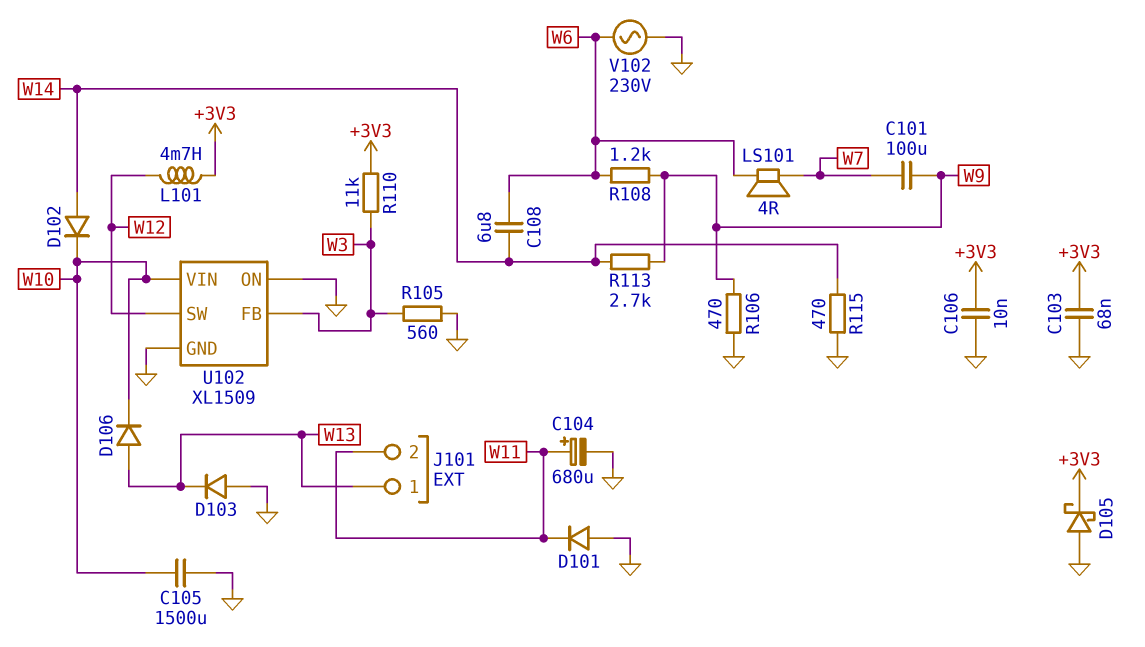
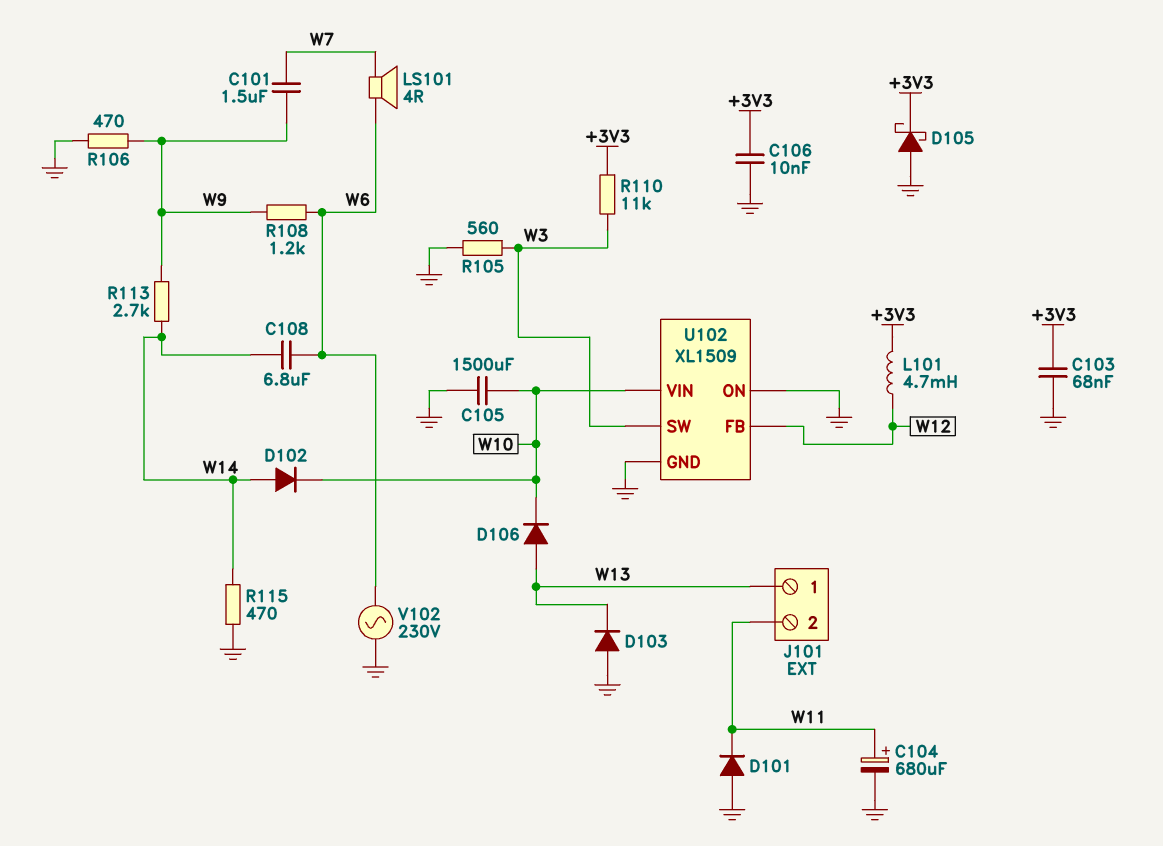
C101: 100uF (W7, W9) -> 1.5uF (W7, W9)
U102 pin FB: W3 -> W12
U102 pin SW: W12 -> W3

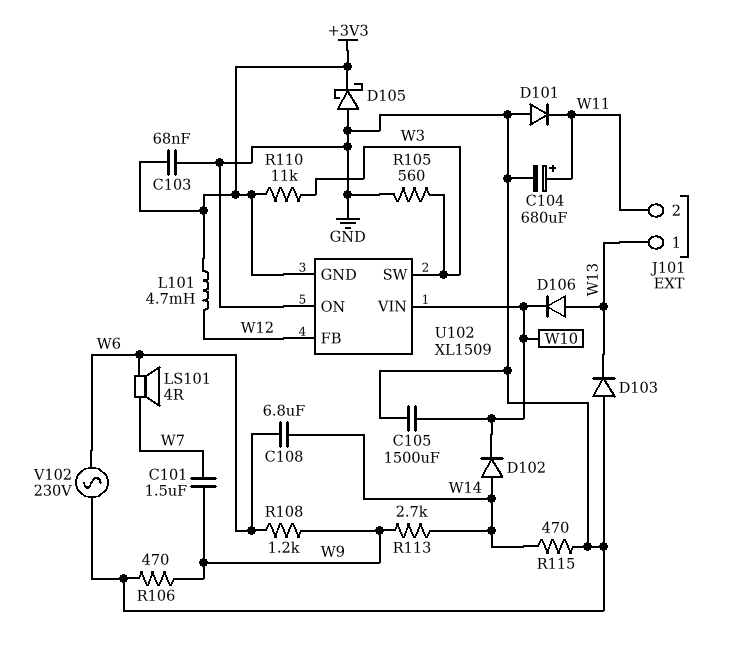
C106: 10nF (+3V3, GND) -> none
U102 pin GND: GND -> +3V3

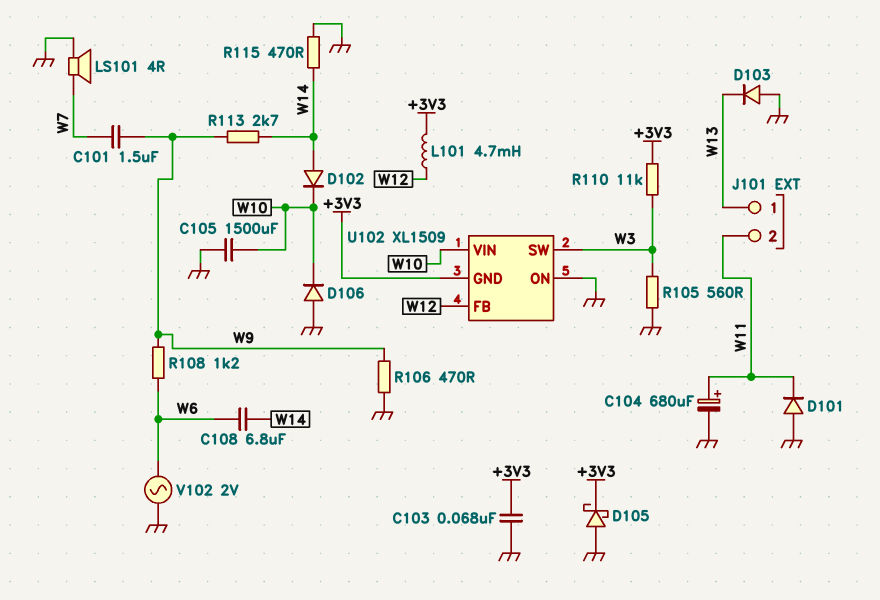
D106: diode (A W13, K W10) -> diode (A GND, K W10)
LS101: speaker 4R (W6, W7) -> speaker 4R (GND, W7)
V102: AC 230V (GND, W6) -> AC 2V (GND, W6)

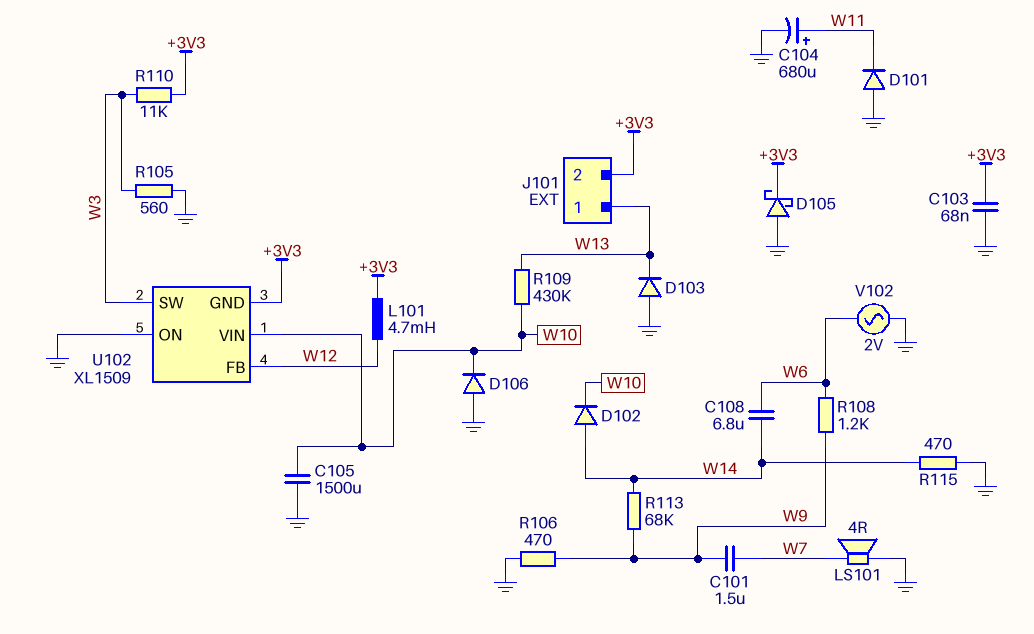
J101 pin 2: W11 -> +3V3
R109: none -> 430k (W10, W13)
R113: 2.7k (W9, W14) -> 68k (W9, W14)

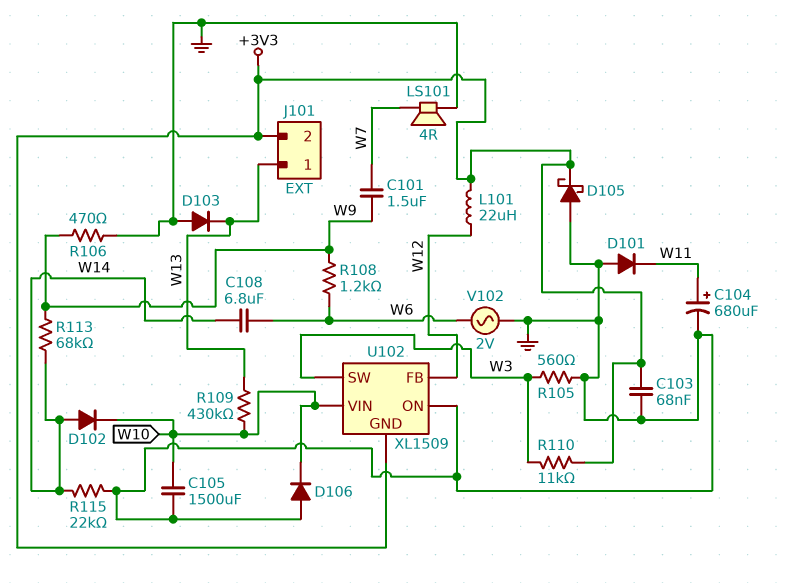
L101: 4.7mH (+3V3, W12) -> 22uH (+3V3, W12)
R115: 470 (GND, W14) -> 22k (GND, W14)

